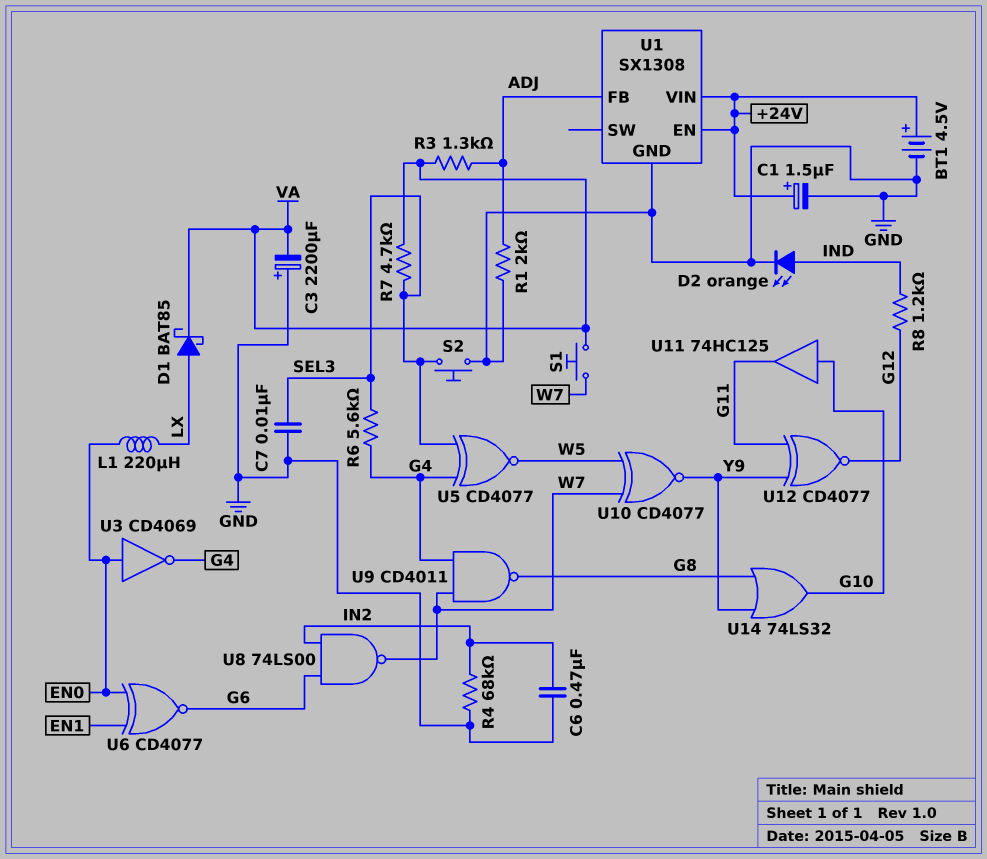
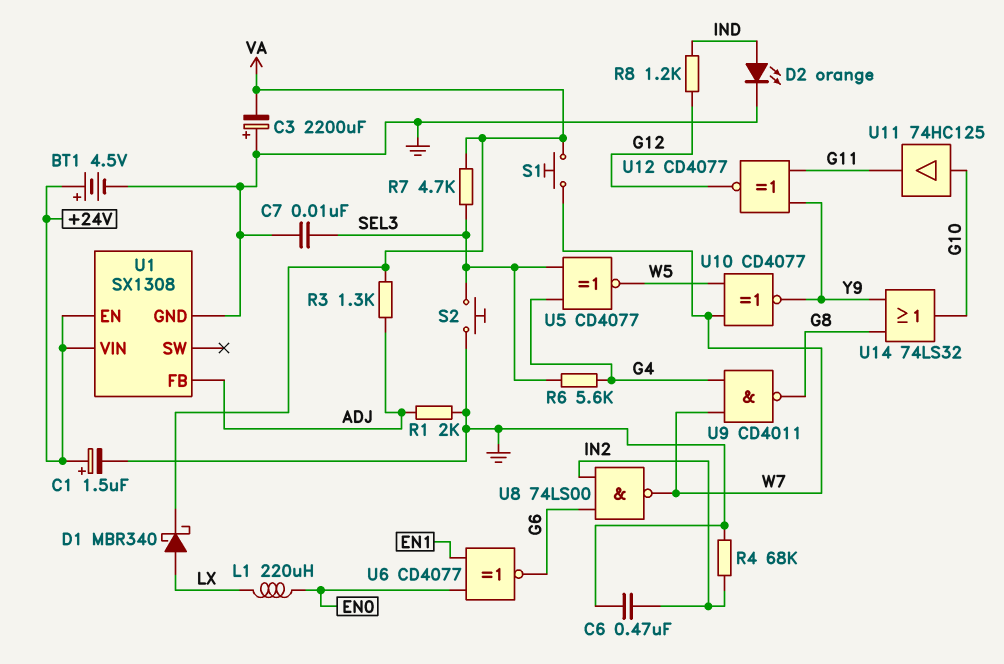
D1: schottky BAT85 (A LX, K VA) -> schottky MBR340 (A LX, K VA)
U3: NOT CD4069 (in EN0, out G4) -> none

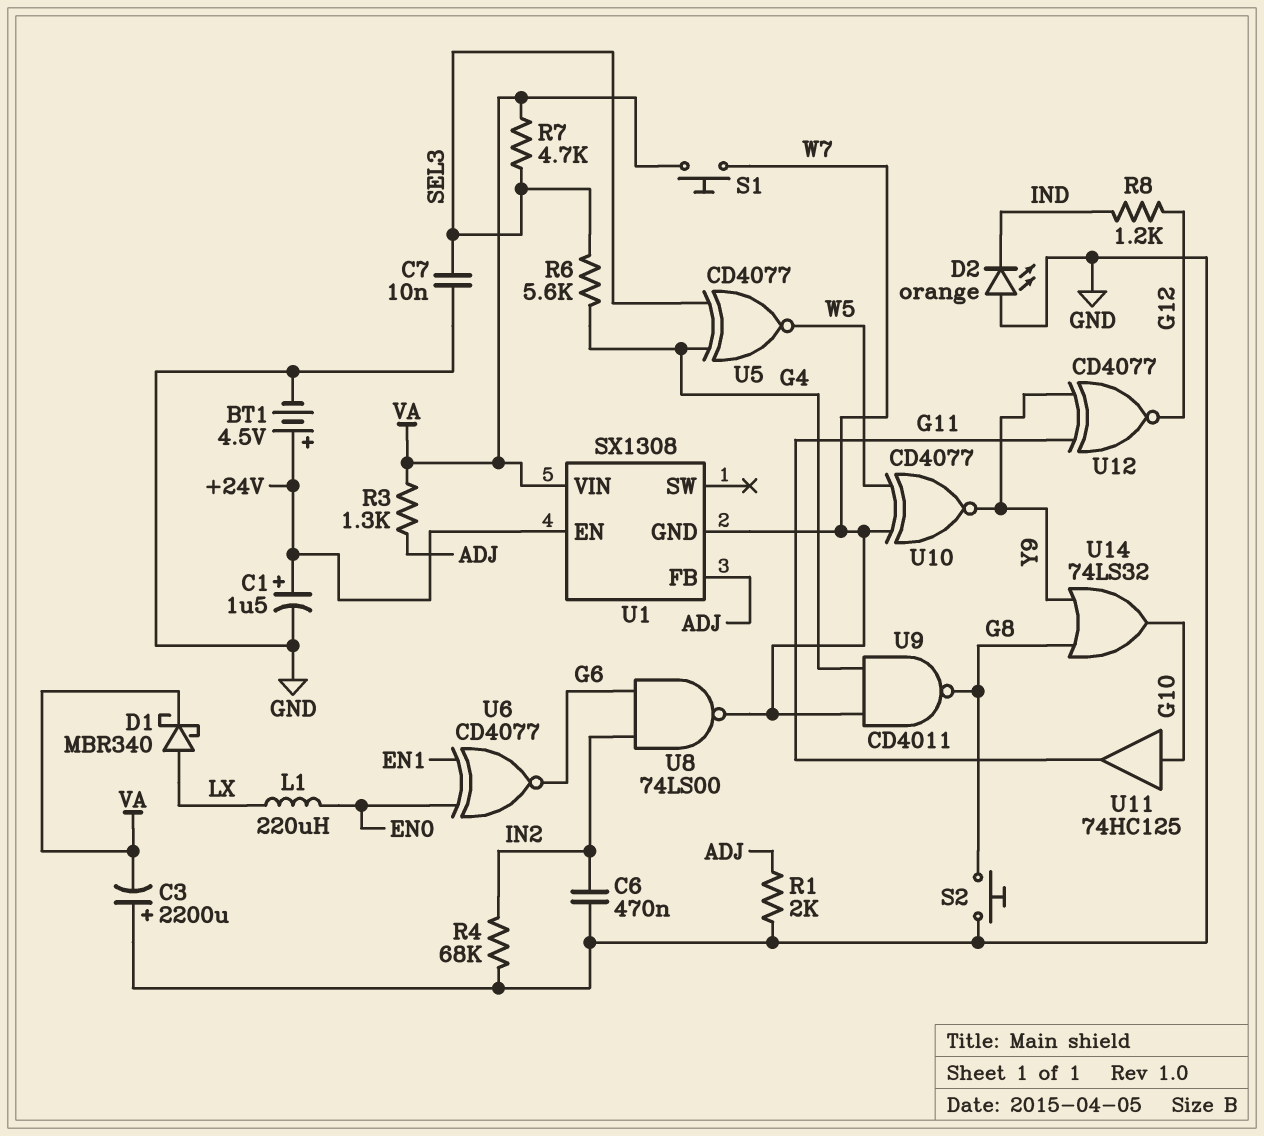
D2: LED orange (A IND, K GND) -> LED orange (A GND, K IND)
S2: button (GND, SEL3) -> button (G8, GND)
U1 pin GND: GND -> W7
U1 pin VIN: +24V -> VA

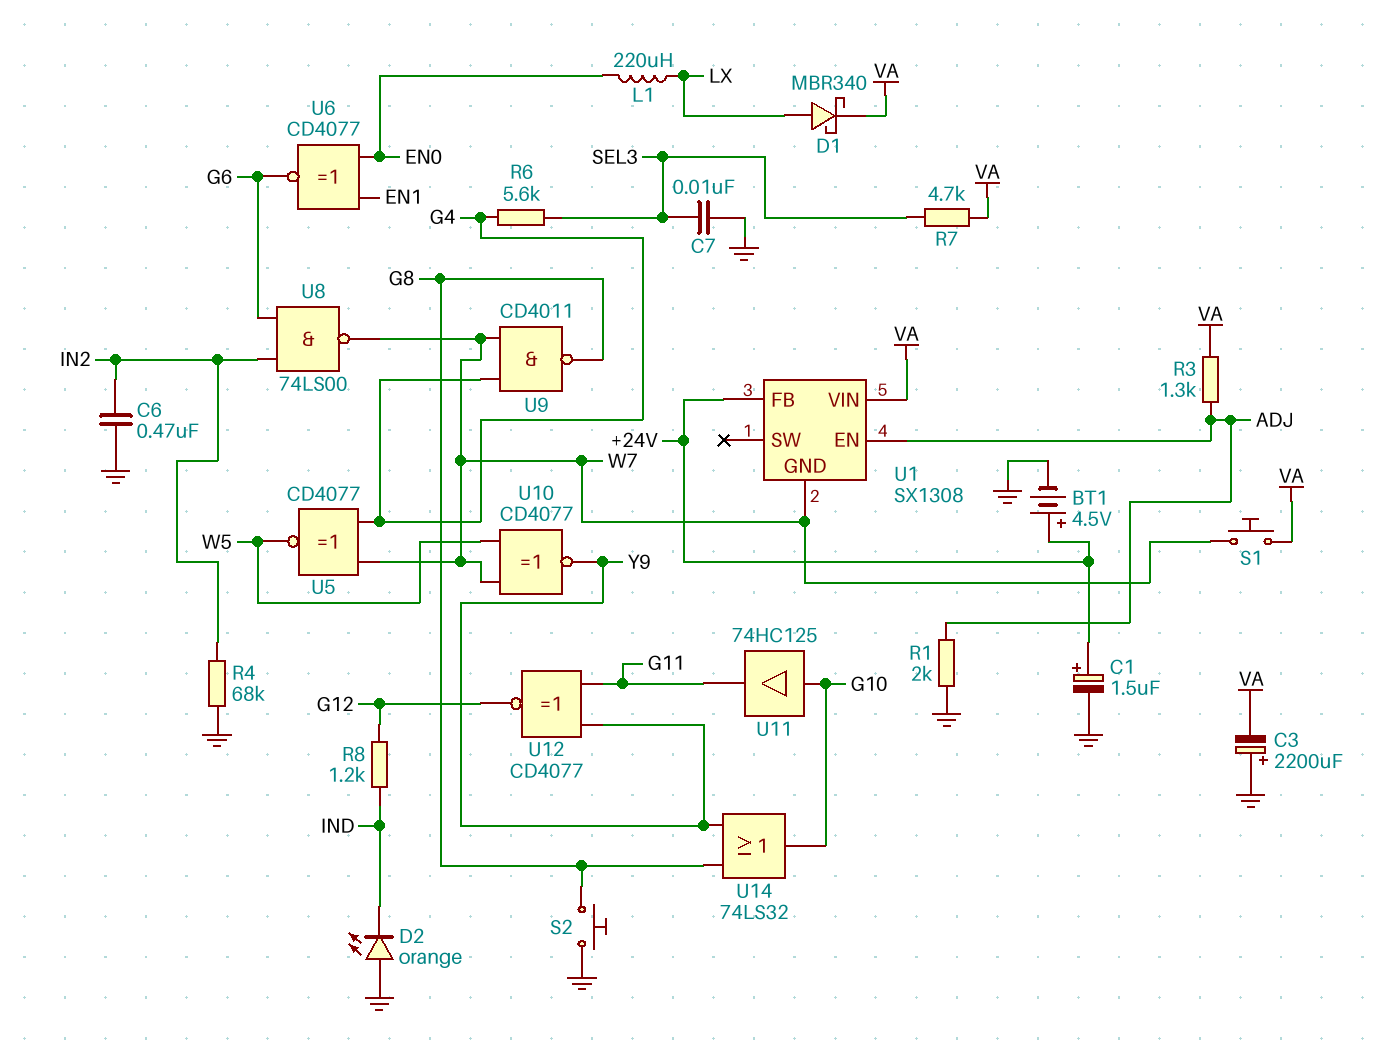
U1 pin EN: +24V -> ADJ
U1 pin FB: ADJ -> +24V
U5: XNOR CD4077 (in G4, in SEL3, out W5) -> XNOR CD4077 (in G4, in W7, out W5)

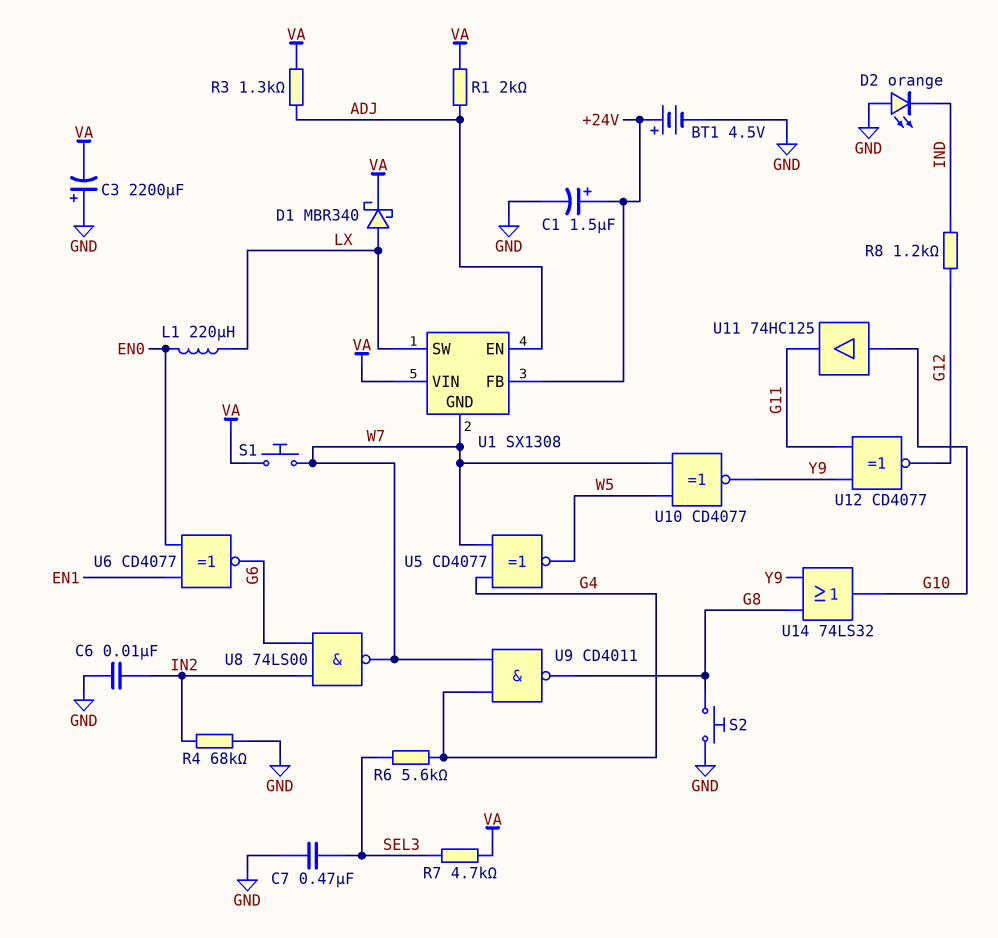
C6: 470nF (GND, IN2) -> 10nF (GND, IN2)
C7: 10nF (GND, SEL3) -> 470nF (GND, SEL3)
R1: 2k (ADJ, GND) -> 2k (ADJ, VA)
U1 pin SW: none -> LX

